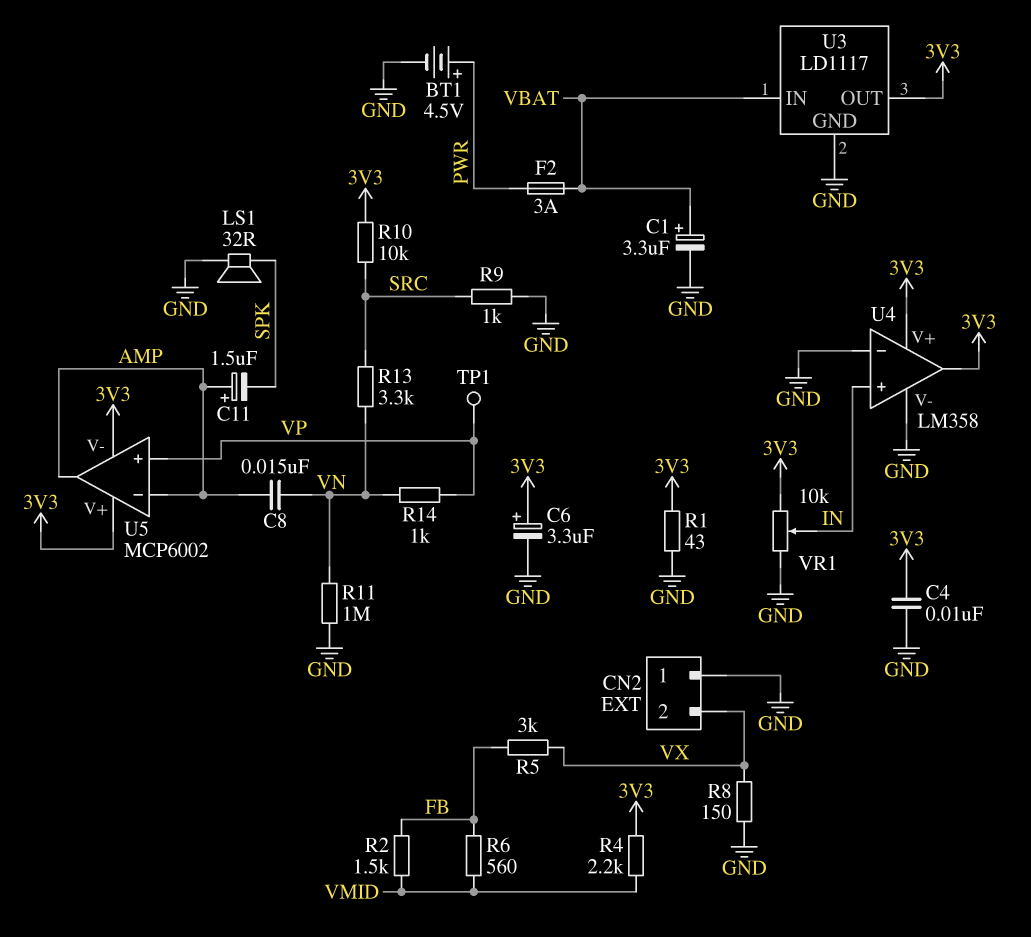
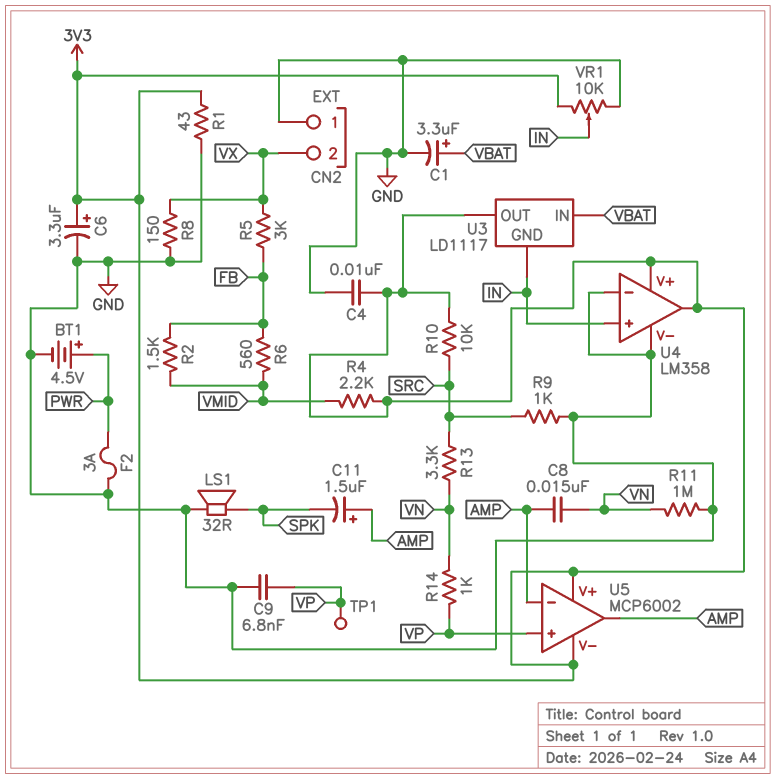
C9: none -> 6.8nF (GND, VP)
F2: 3A (PWR, VBAT) -> 3A (GND, PWR)
U3 pin GND: GND -> IN

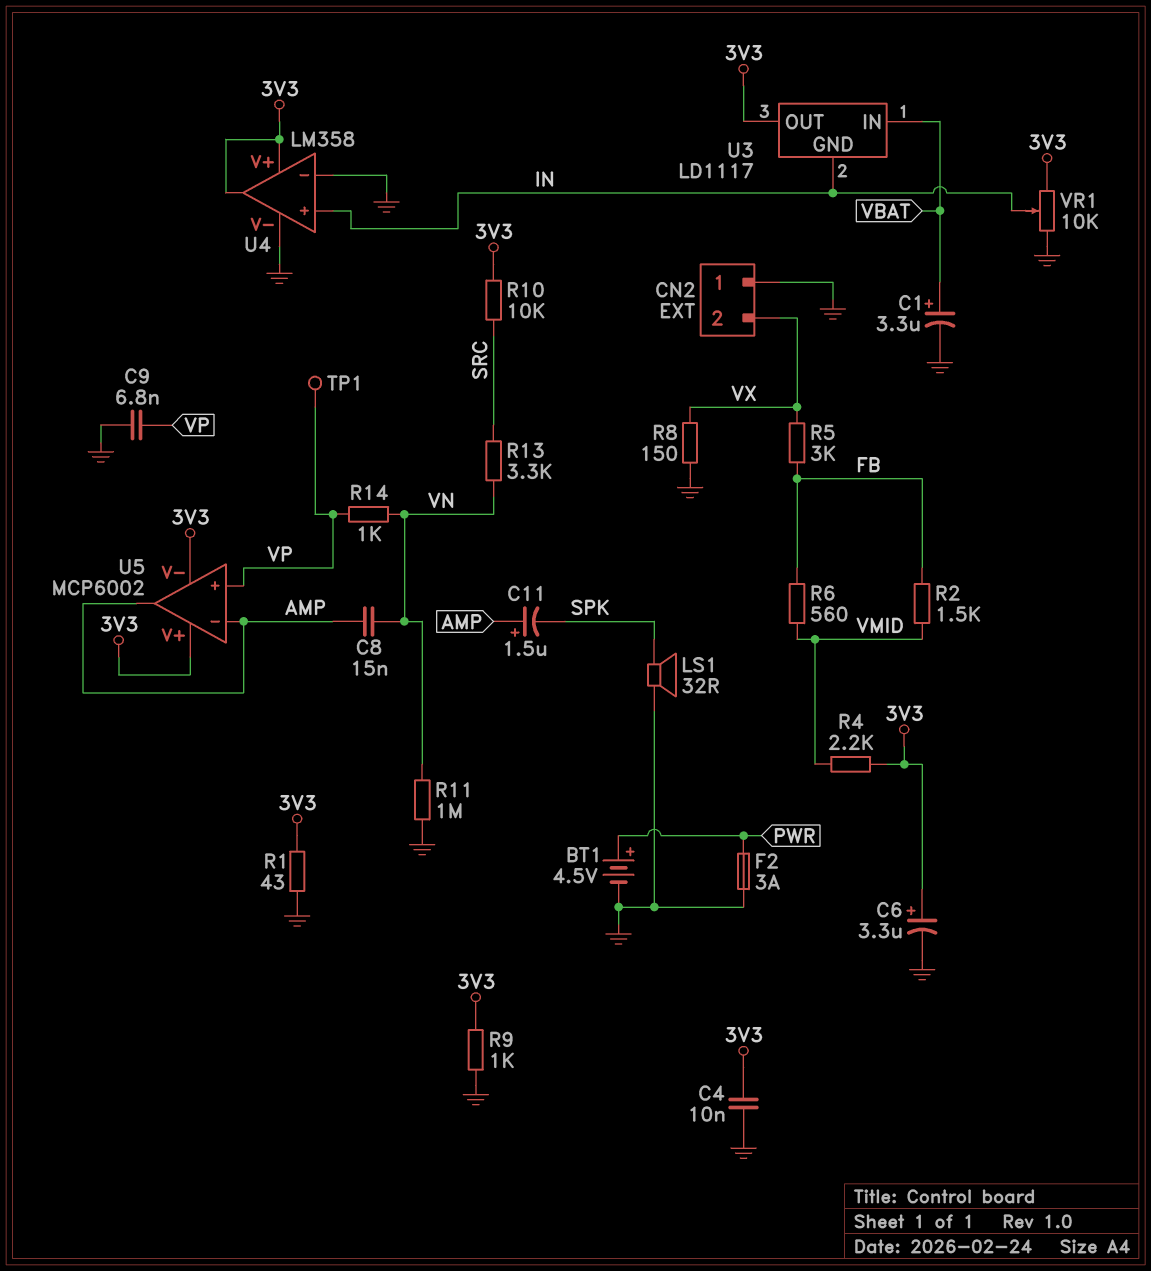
R9: 1k (GND, SRC) -> 1k (3V3, GND)

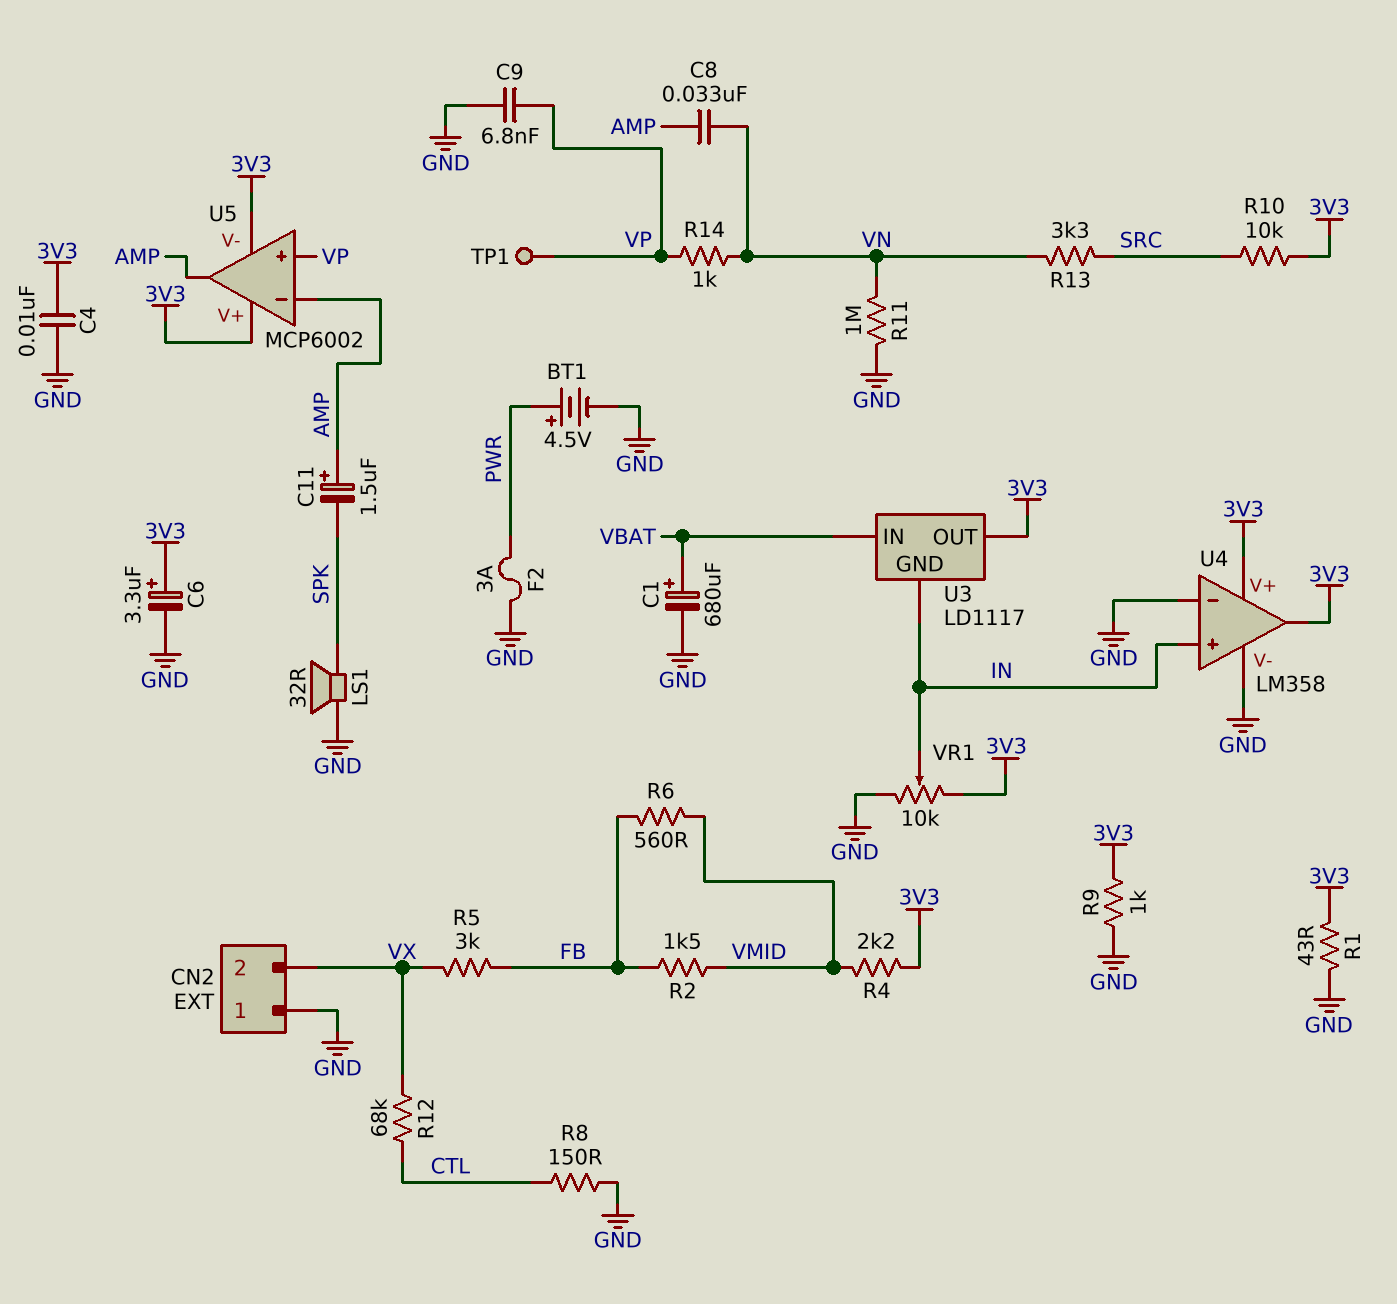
C1: 3.3uF (plus VBAT, minus GND) -> 680uF (plus VBAT, minus GND)
C8: 15nF (AMP, VN) -> 33nF (AMP, VN)
R8: 150 (GND, VX) -> 150 (CTL, GND)
R12: none -> 68k (CTL, VX)

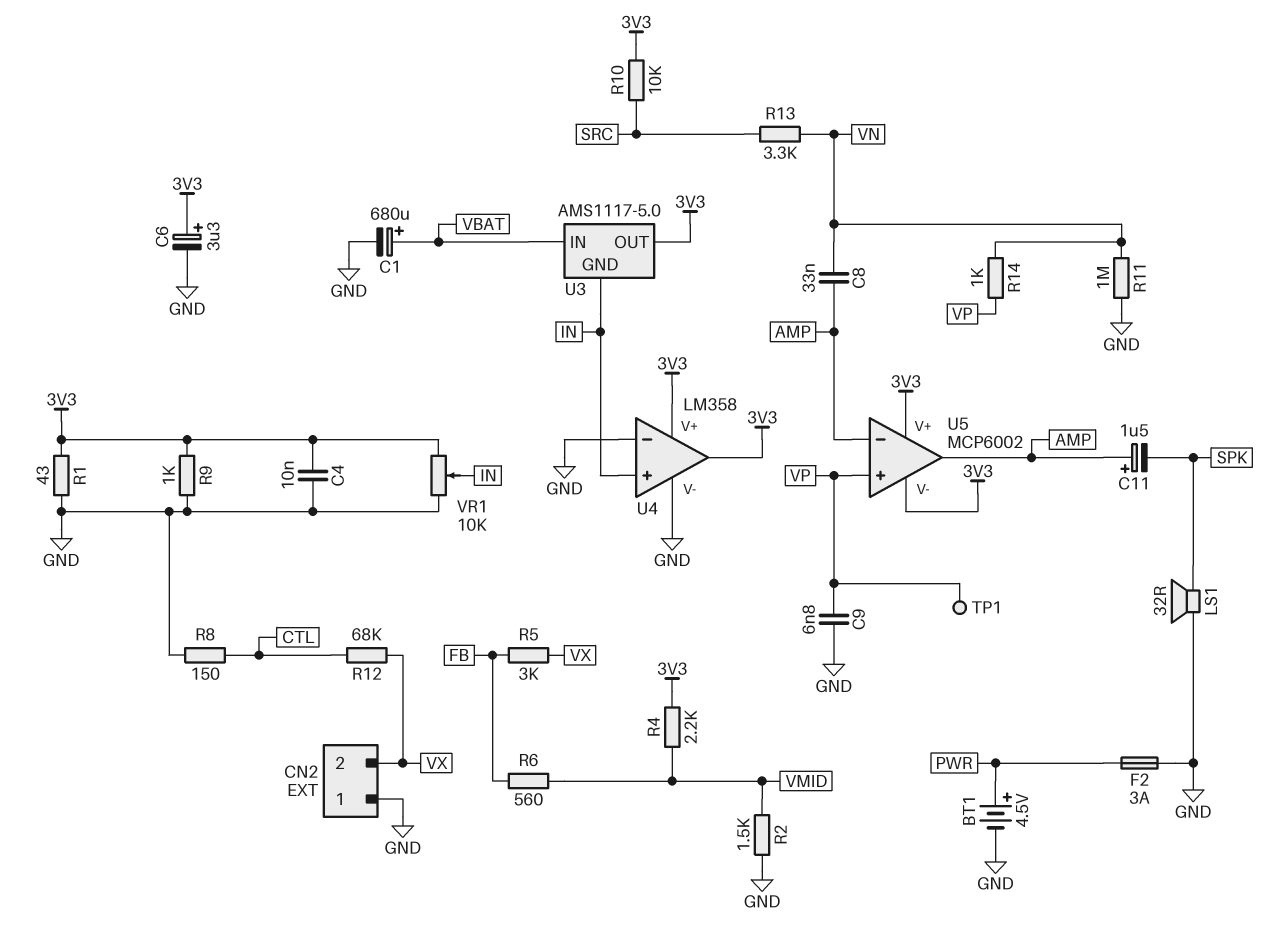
R2: 1.5k (FB, VMID) -> 1.5k (GND, VMID)
U3: LD1117 -> AMS1117-5.0

